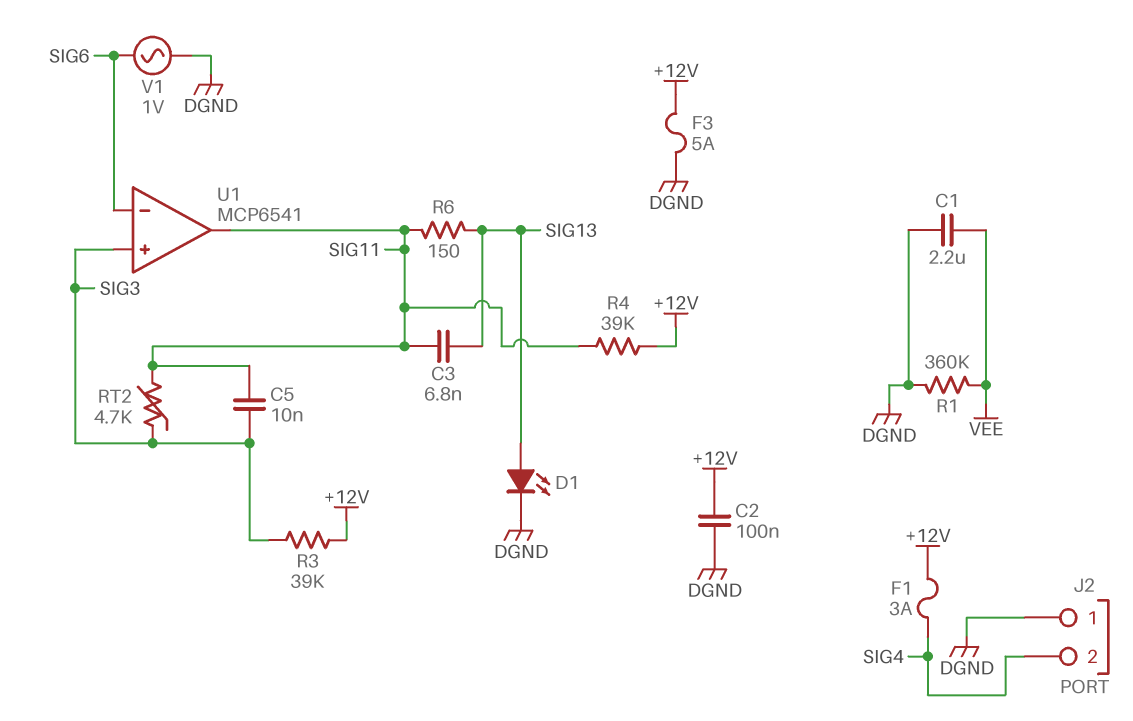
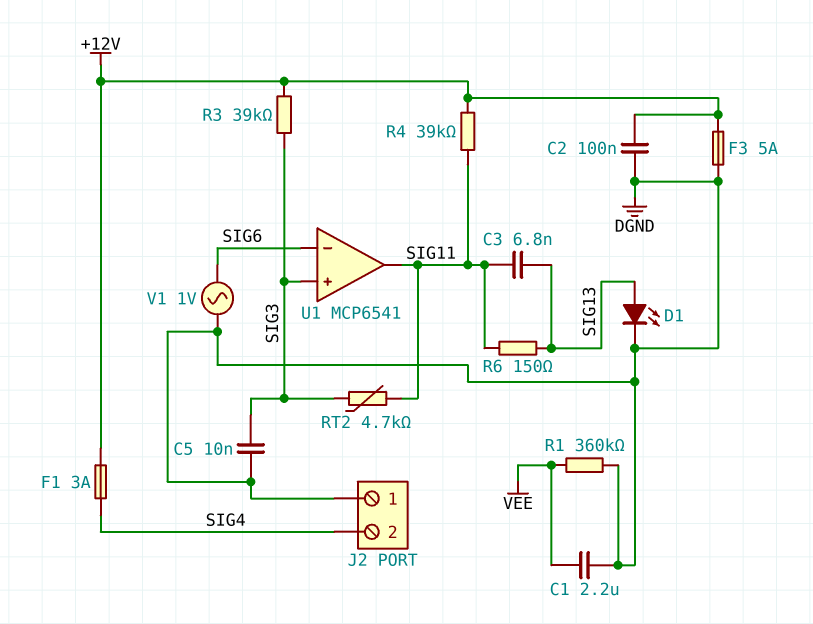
C5: 10nF (SIG3, SIG11) -> 10nF (DGND, SIG3)

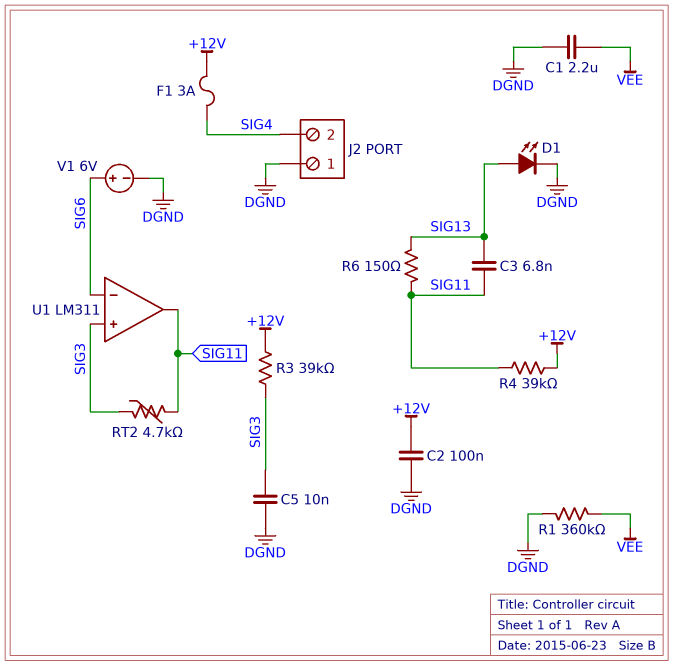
F3: 5A (+12V, DGND) -> none
U1: MCP6541 -> LM311
V1: AC 1V (DGND, SIG6) -> 6V (plus SIG6, minus DGND)

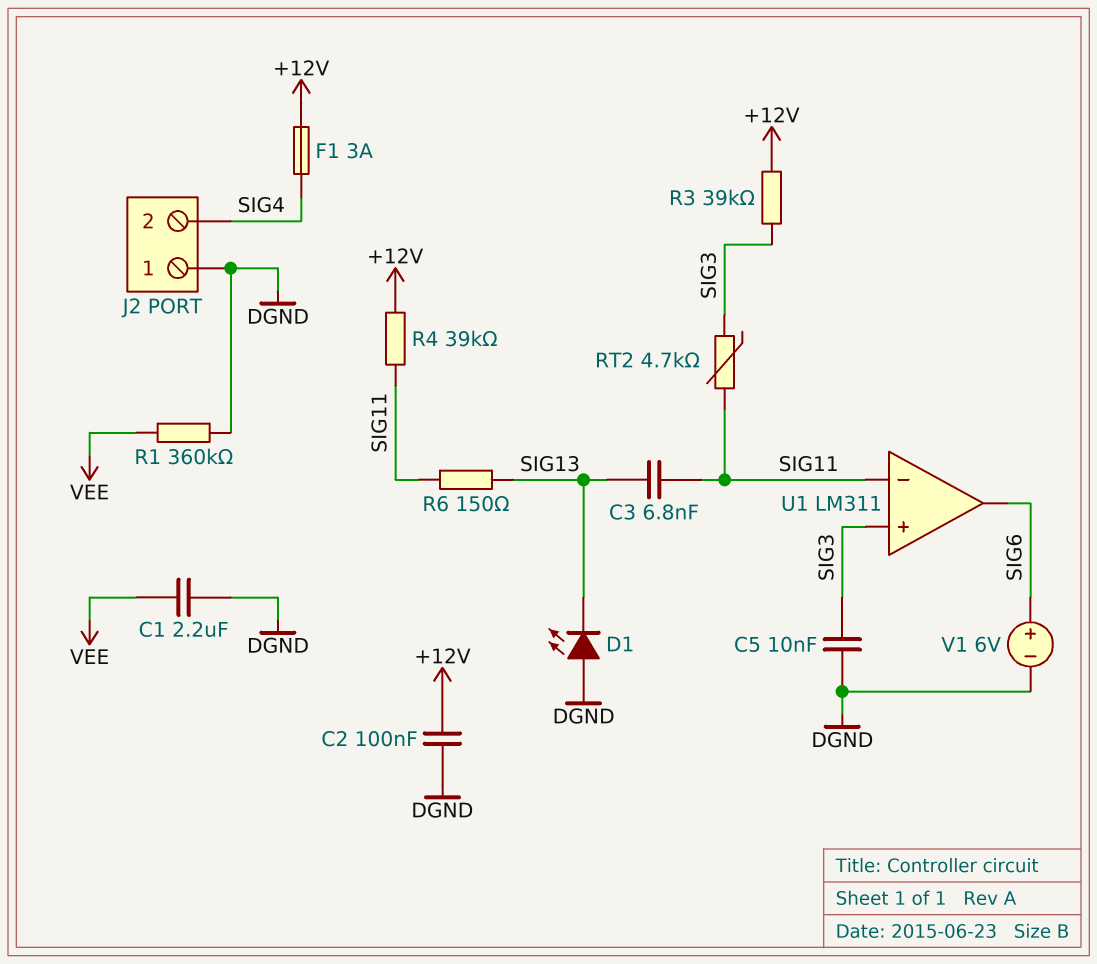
D1: LED (A SIG13, K DGND) -> LED (A DGND, K SIG13)
U1 pin in-: SIG6 -> SIG11
U1 pin out: SIG11 -> SIG6

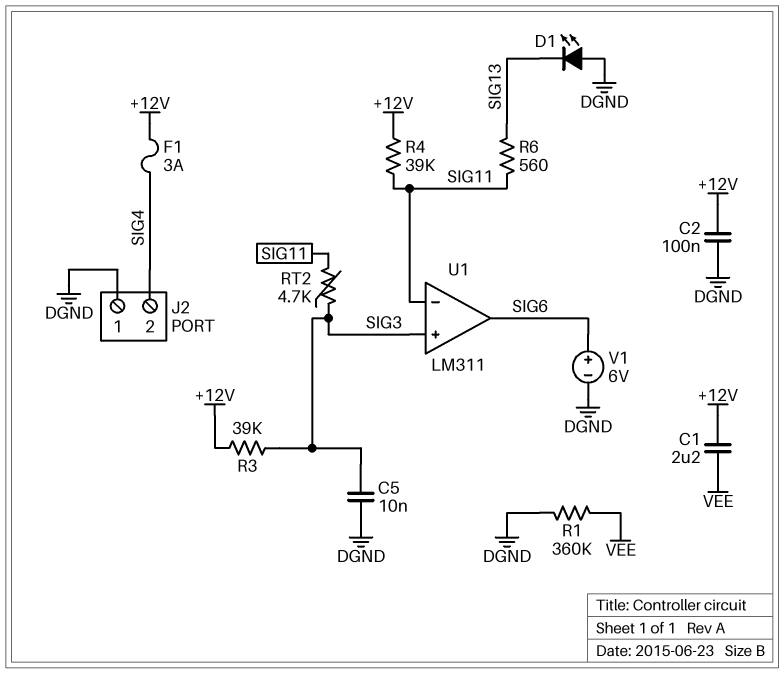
C1: 2.2uF (DGND, VEE) -> 2.2uF (+12V, VEE)
C3: 6.8nF (SIG11, SIG13) -> none
R6: 150 (SIG11, SIG13) -> 560 (SIG11, SIG13)

